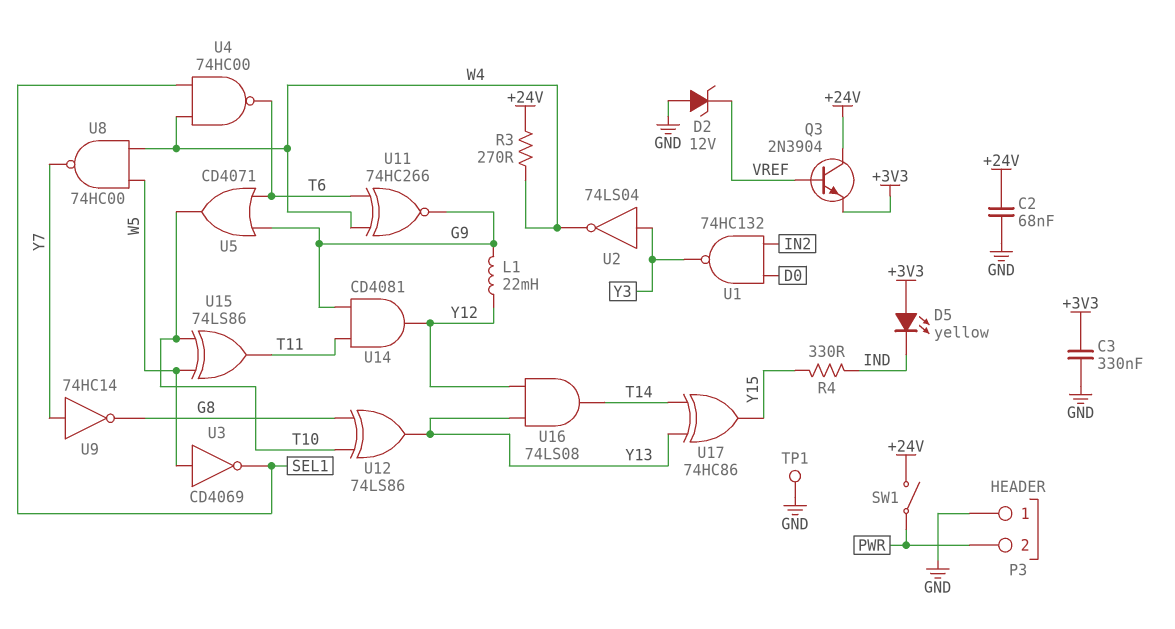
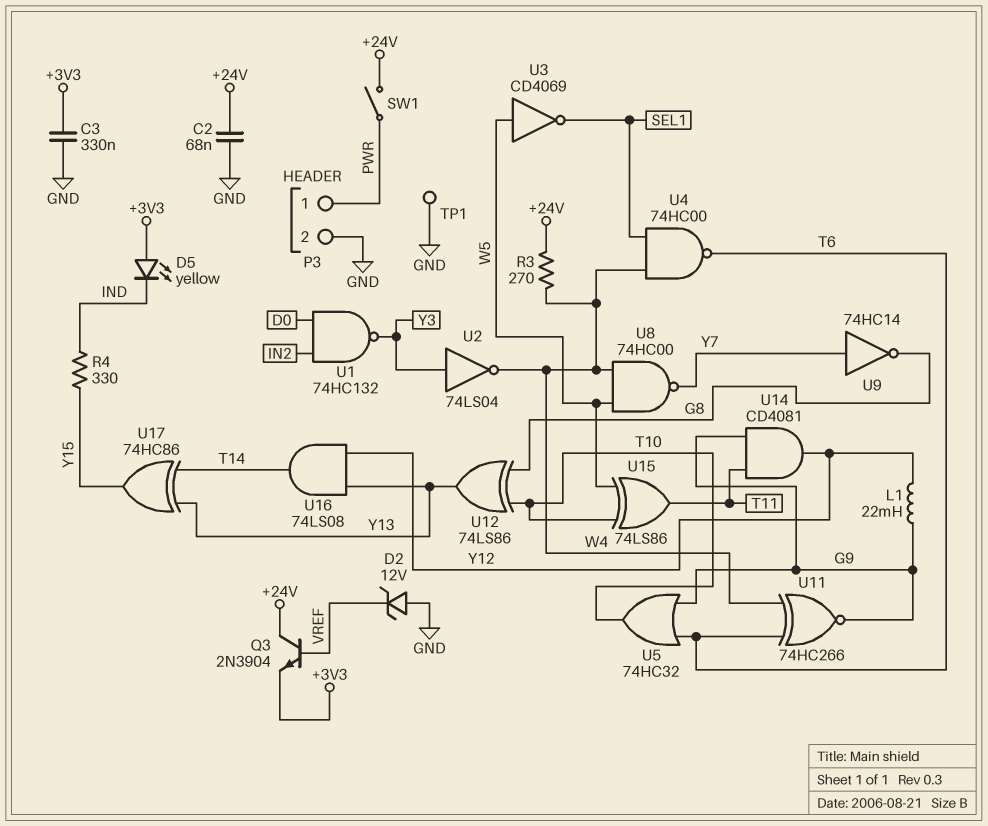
P3 pin 1: GND -> PWR
P3 pin 2: PWR -> GND
U5: OR CD4071 (in G9, in T6, out T10) -> OR 74HC32 (in G9, in T6, out T10)

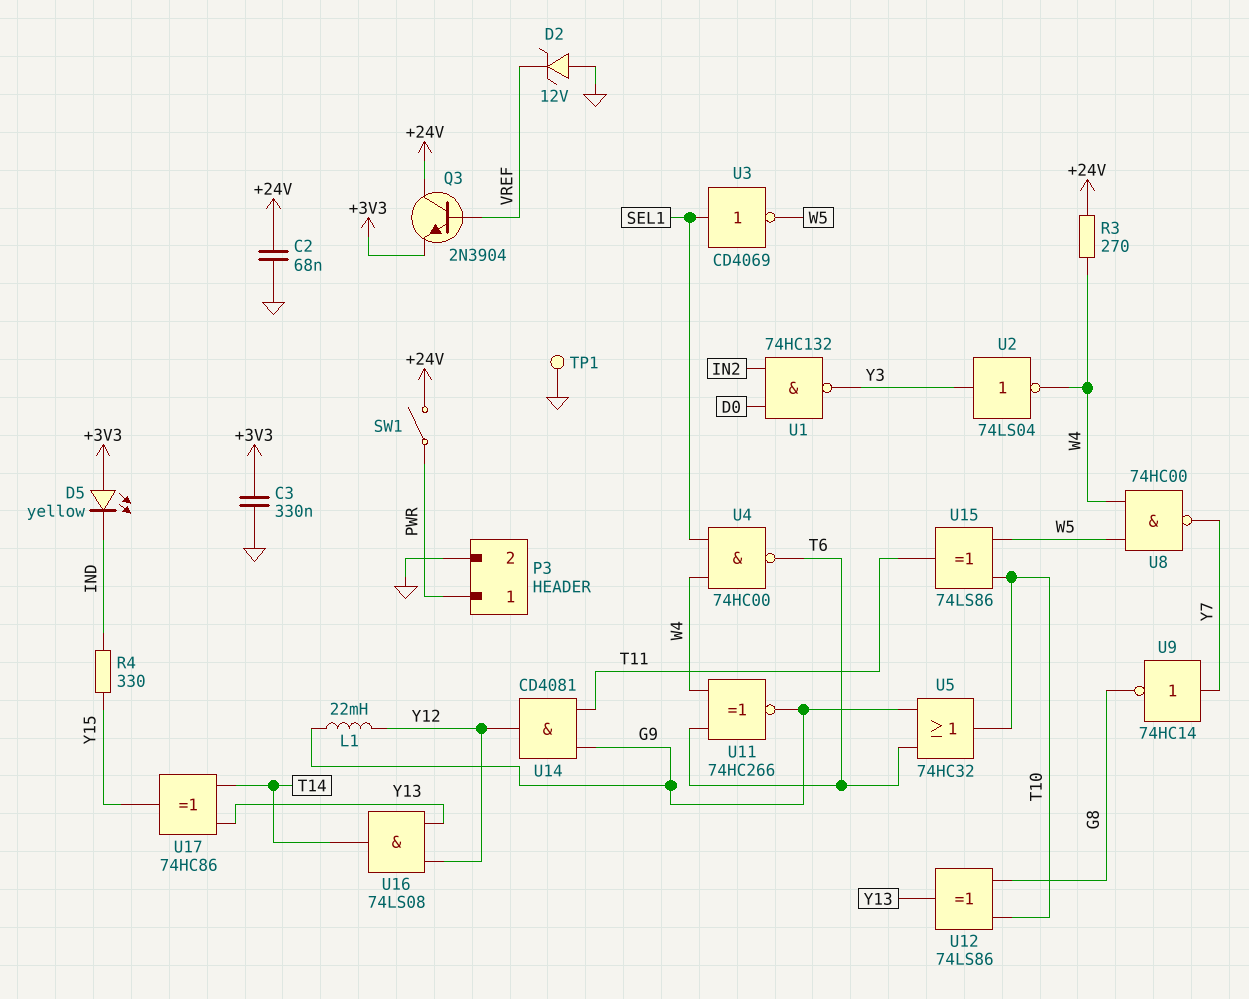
U3: NOT CD4069 (in W5, out SEL1) -> NOT CD4069 (in SEL1, out W5)

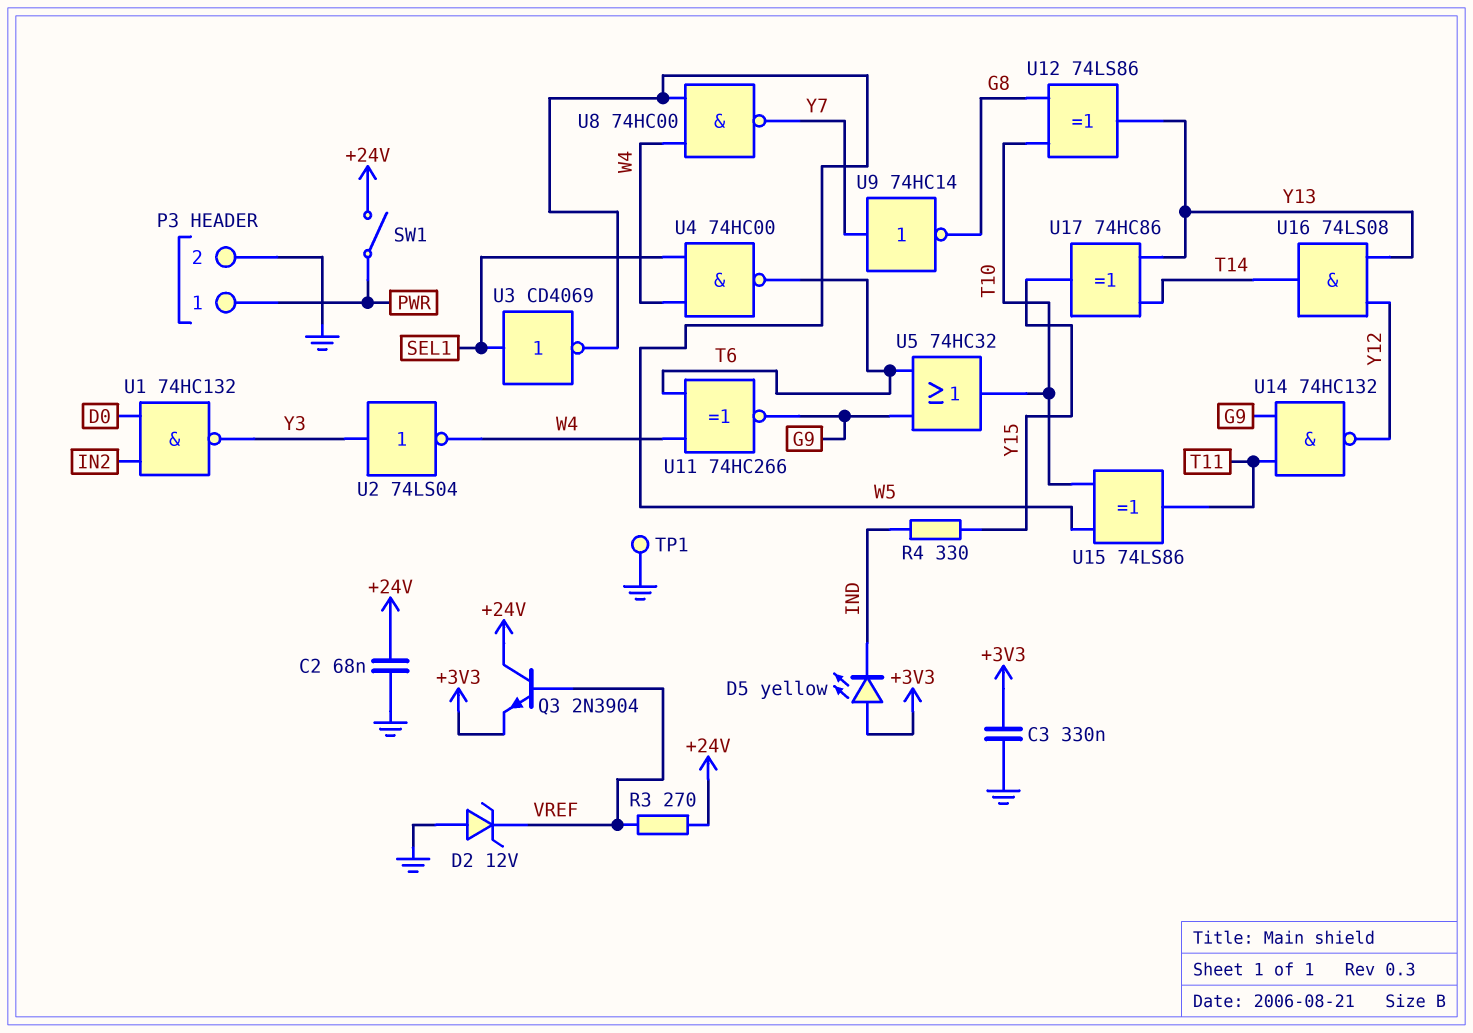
L1: 22mH (G9, Y12) -> none
R3: 270 (+24V, W4) -> 270 (+24V, VREF)
U14: AND CD4081 (in G9, in T11, out Y12) -> NAND 74HC132 (in G9, in T11, out Y12)

